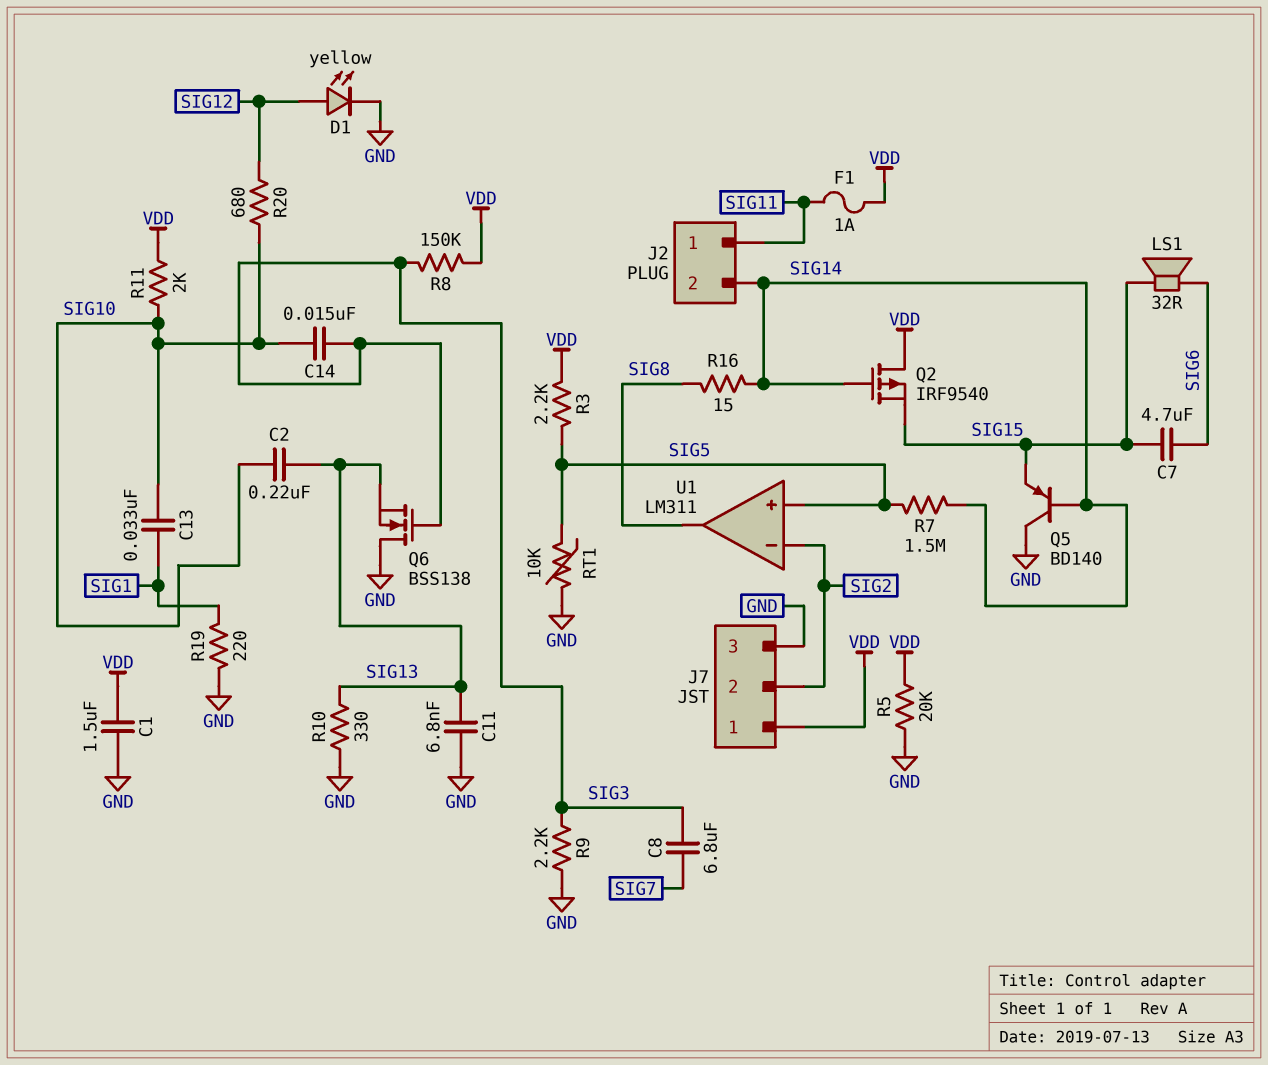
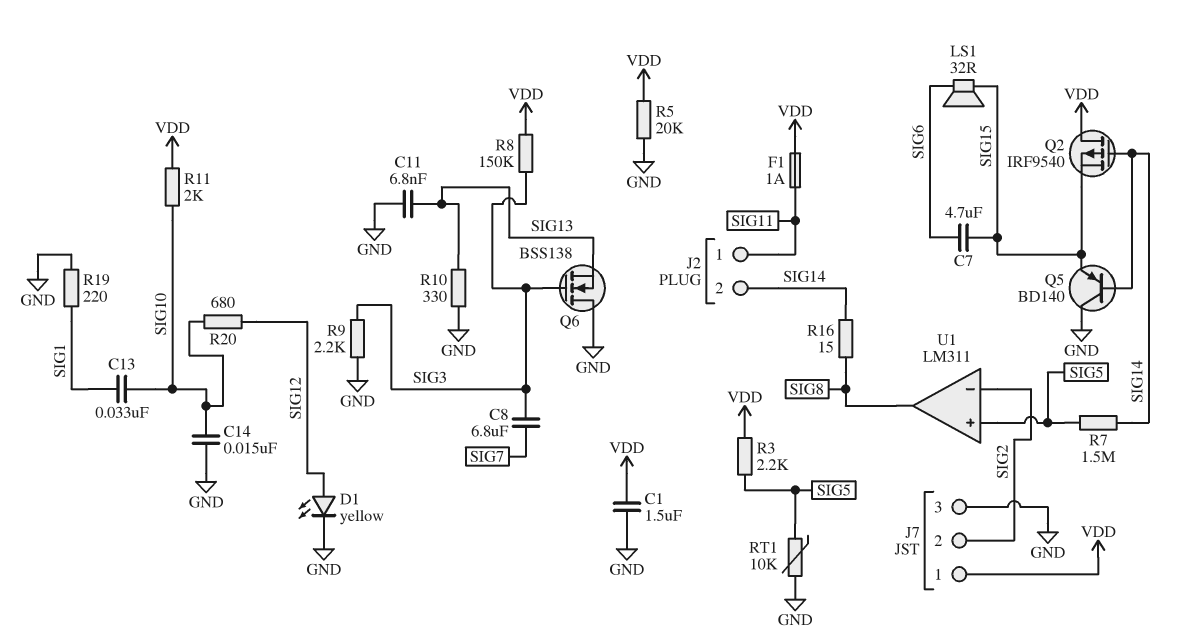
C2: 220nF (SIG10, SIG13) -> none
C14: 15nF (SIG3, SIG10) -> 15nF (GND, SIG10)

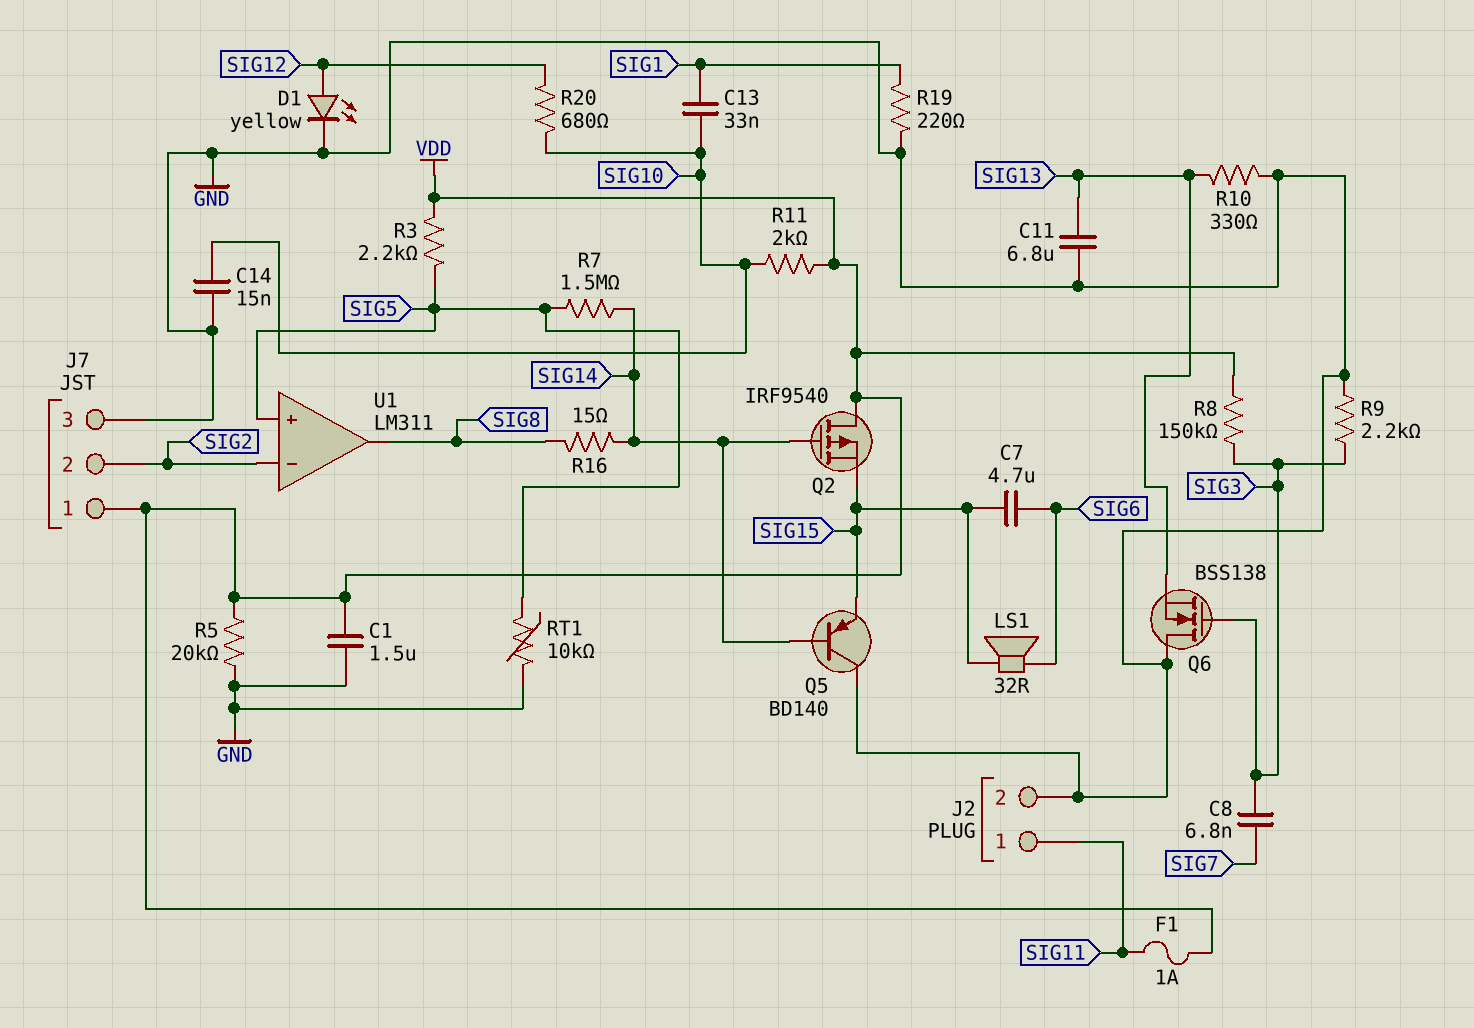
C8: 6.8uF (SIG3, SIG7) -> 6.8nF (SIG3, SIG7)
C11: 6.8nF (GND, SIG13) -> 6.8uF (GND, SIG13)
J2 pin 2: SIG14 -> GND

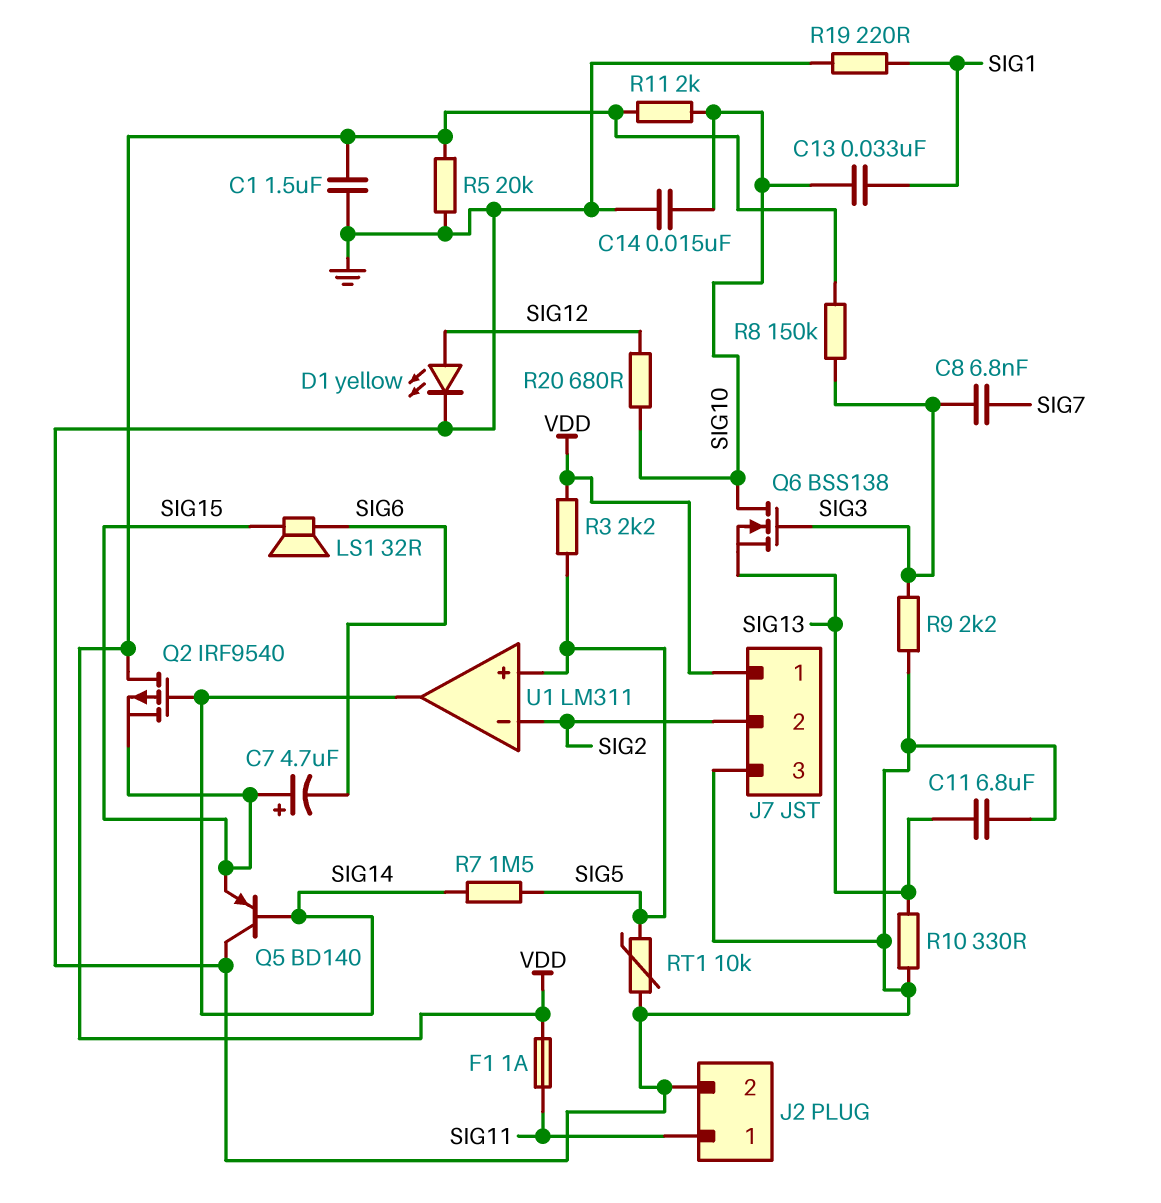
C7: 4.7uF (SIG6, SIG15) -> 4.7uF (plus SIG15, minus SIG6)
Q6: NMOS BSS138 (G SIG3, D GND, S SIG13) -> NMOS BSS138 (G SIG3, D SIG10, S SIG13)
R16: 15 (SIG8, SIG14) -> none
U1 pin out: SIG8 -> SIG14

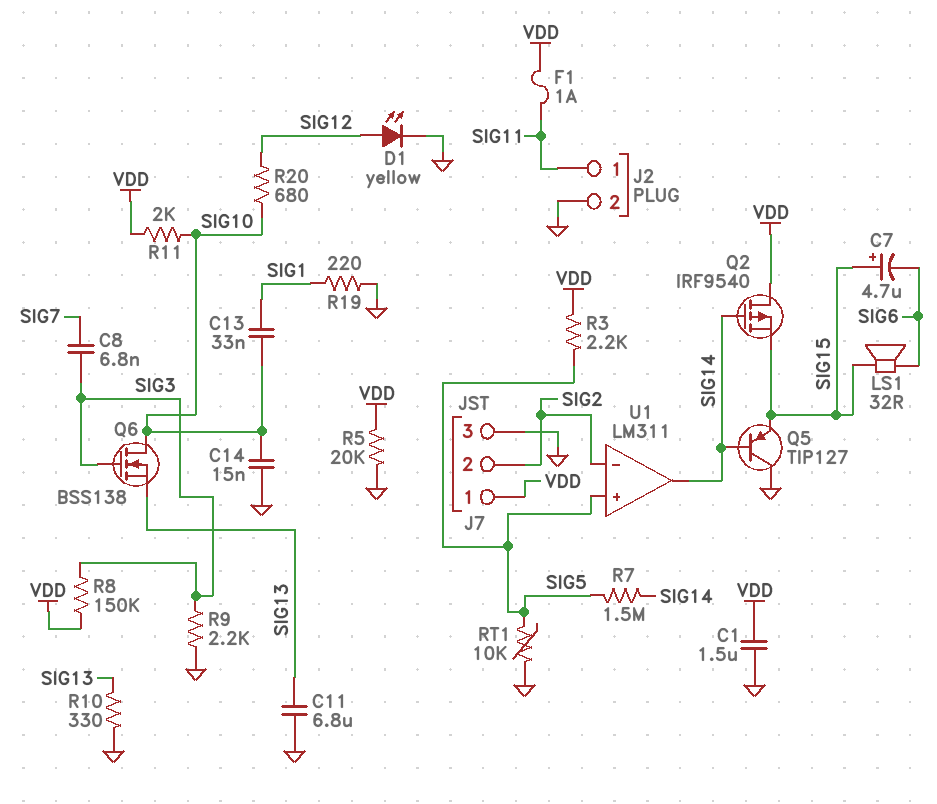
Q5: PNP BD140 (B SIG14, C GND, E SIG15) -> PNP TIP127 (B SIG14, C GND, E SIG15)

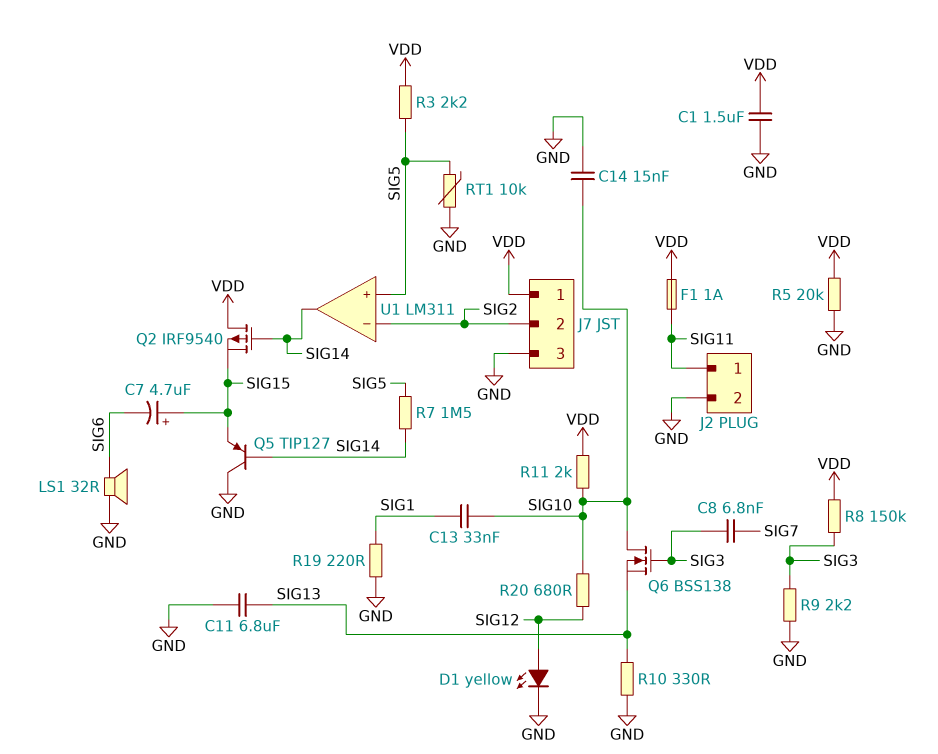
LS1: speaker 32R (SIG6, SIG15) -> speaker 32R (GND, SIG6)

